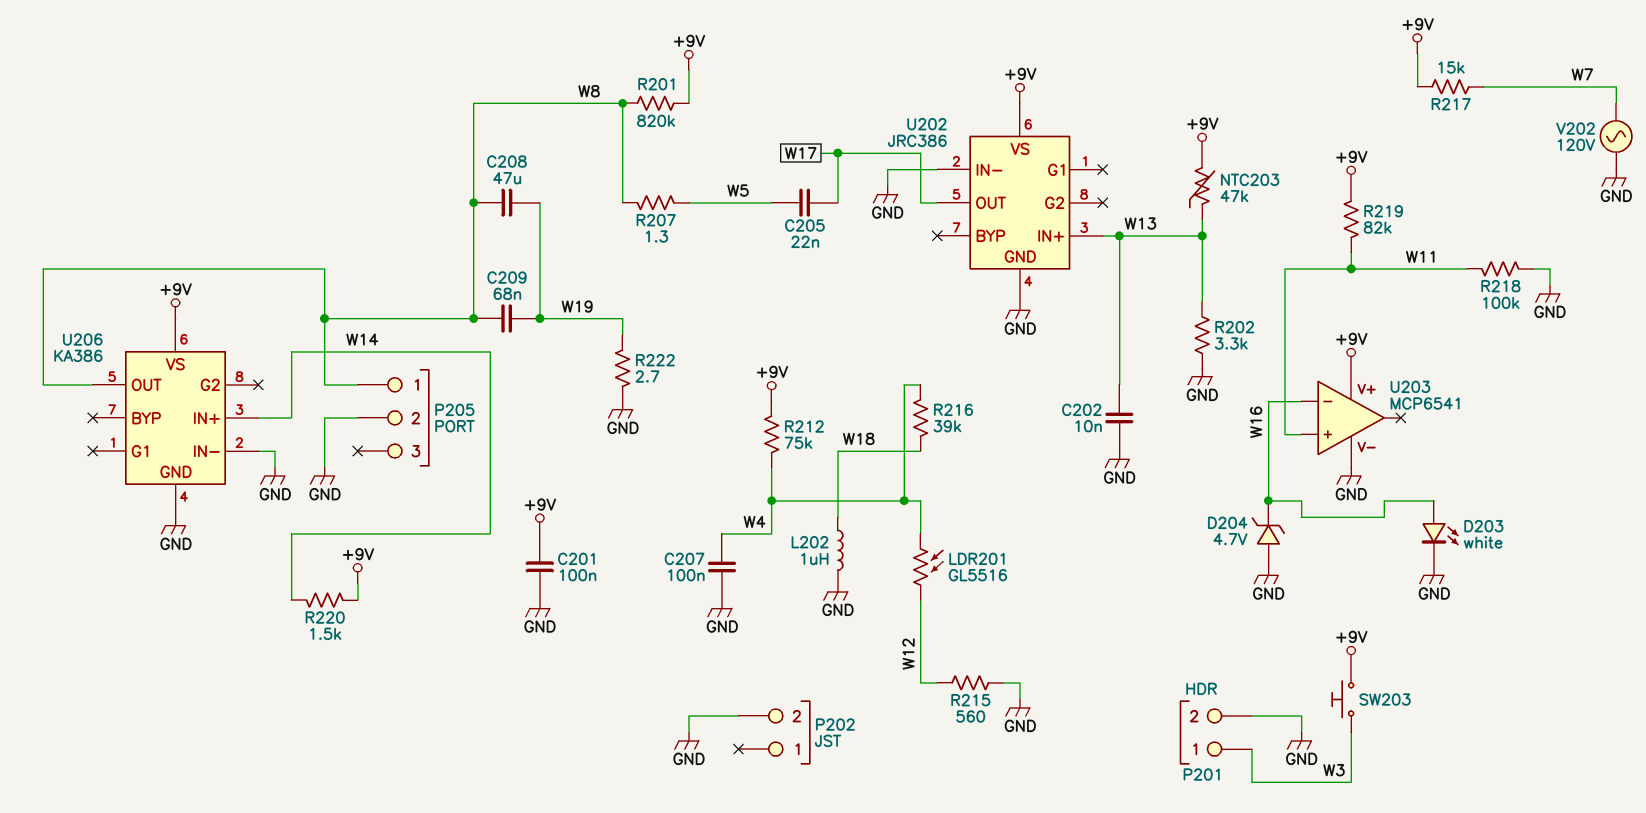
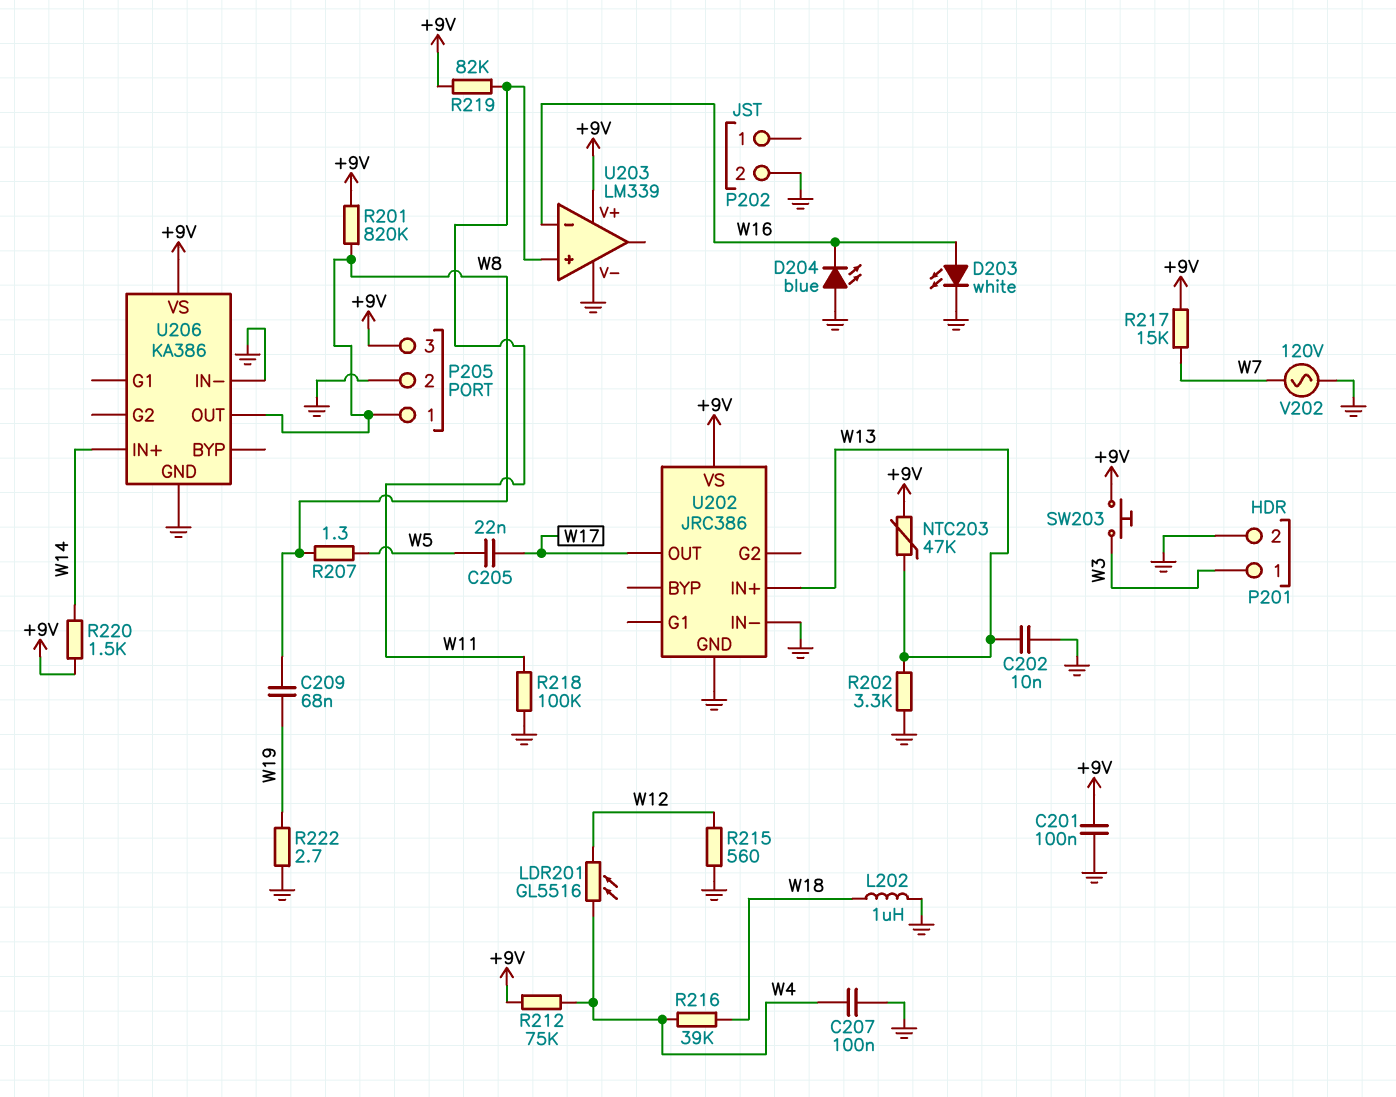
C208: 47uF (W8, W19) -> none
D204: zener 4.7V (A GND, K W16) -> LED blue (A GND, K W16)
P205 pin 3: none -> +9V
U203: MCP6541 -> LM339

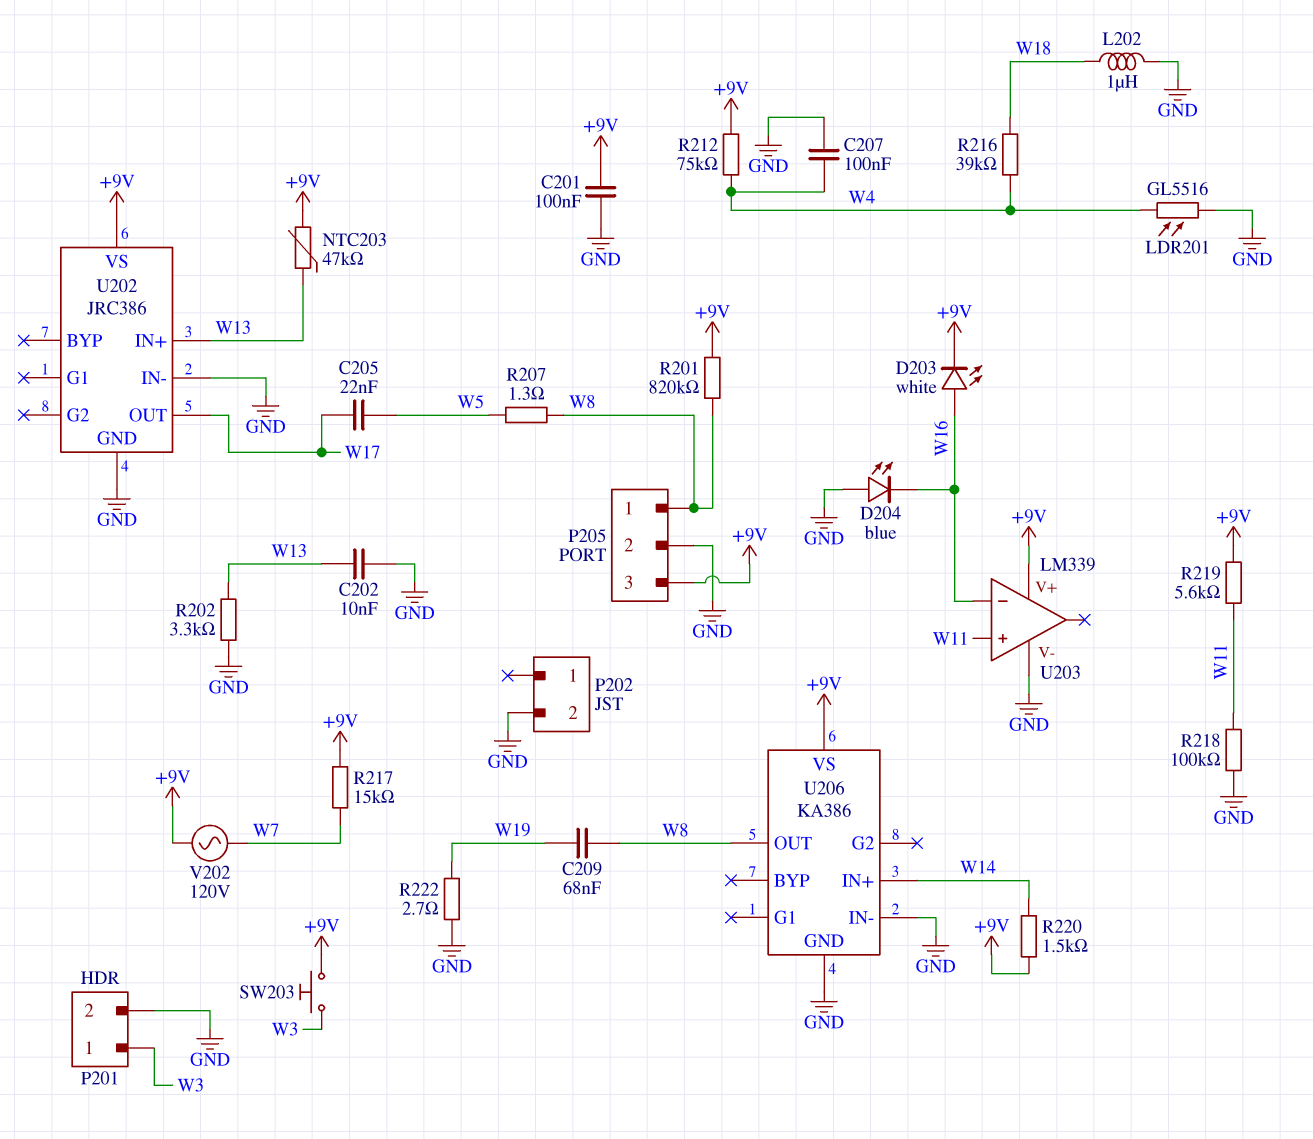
D203: LED white (A W16, K GND) -> LED white (A W16, K +9V)
LDR201: GL5516 (W4, W12) -> GL5516 (GND, W4)
R215: 560 (GND, W12) -> none
R219: 82k (+9V, W11) -> 5.6k (+9V, W11)
V202: AC 120V (GND, W7) -> AC 120V (+9V, W7)

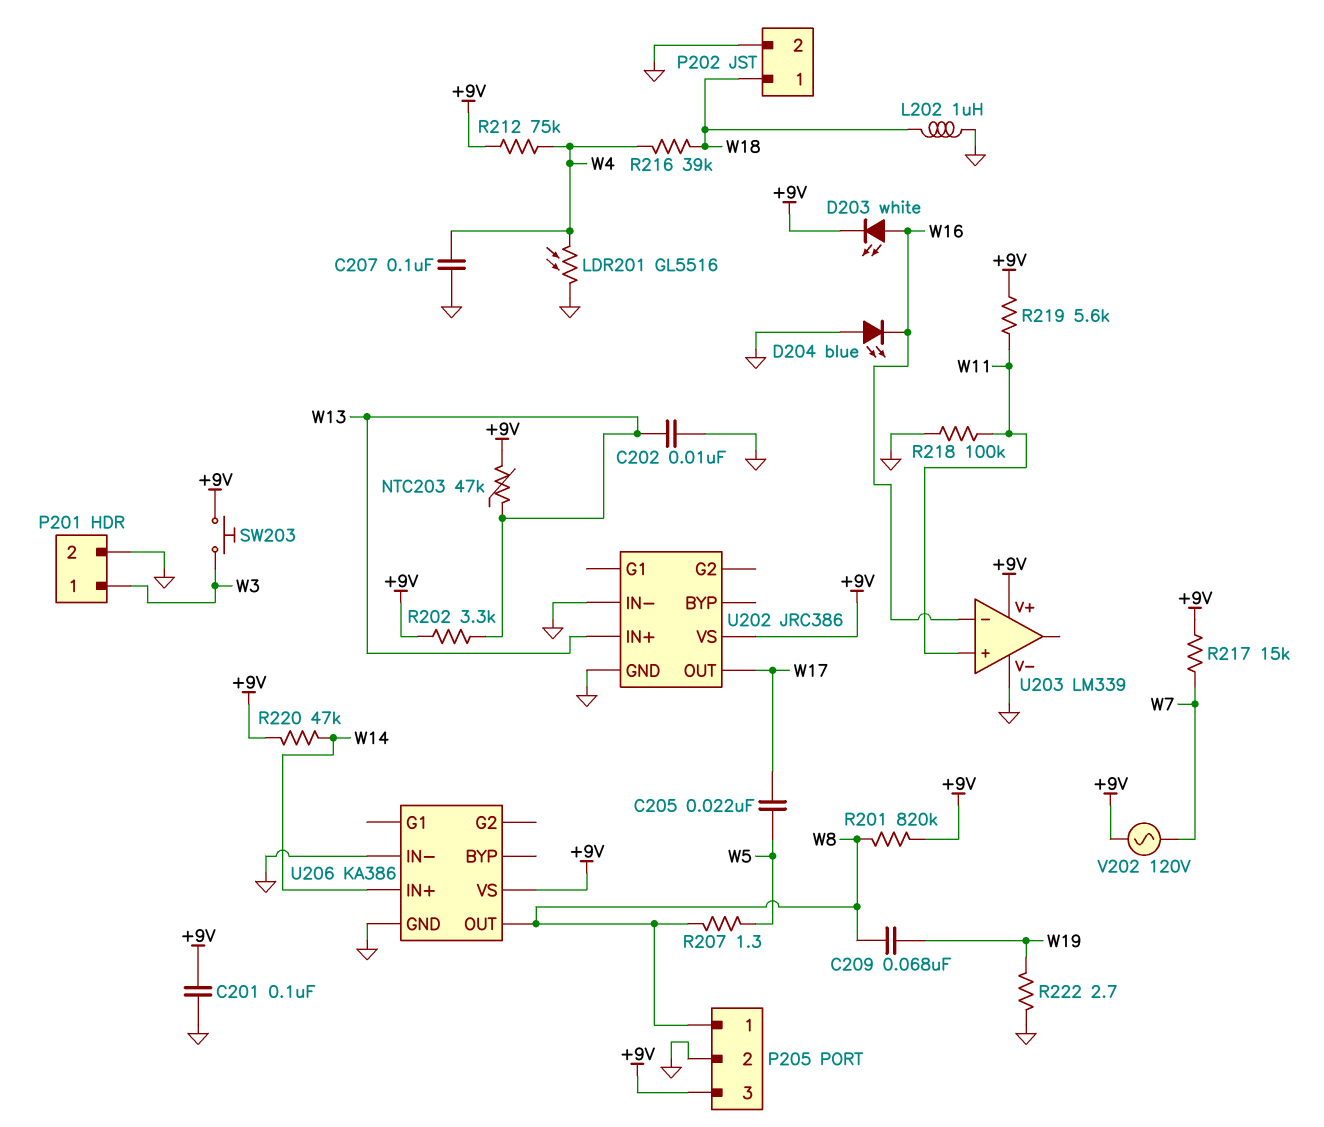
P202 pin 1: none -> W18
R202: 3.3k (GND, W13) -> 3.3k (+9V, W13)
R220: 1.5k (+9V, W14) -> 47k (+9V, W14)

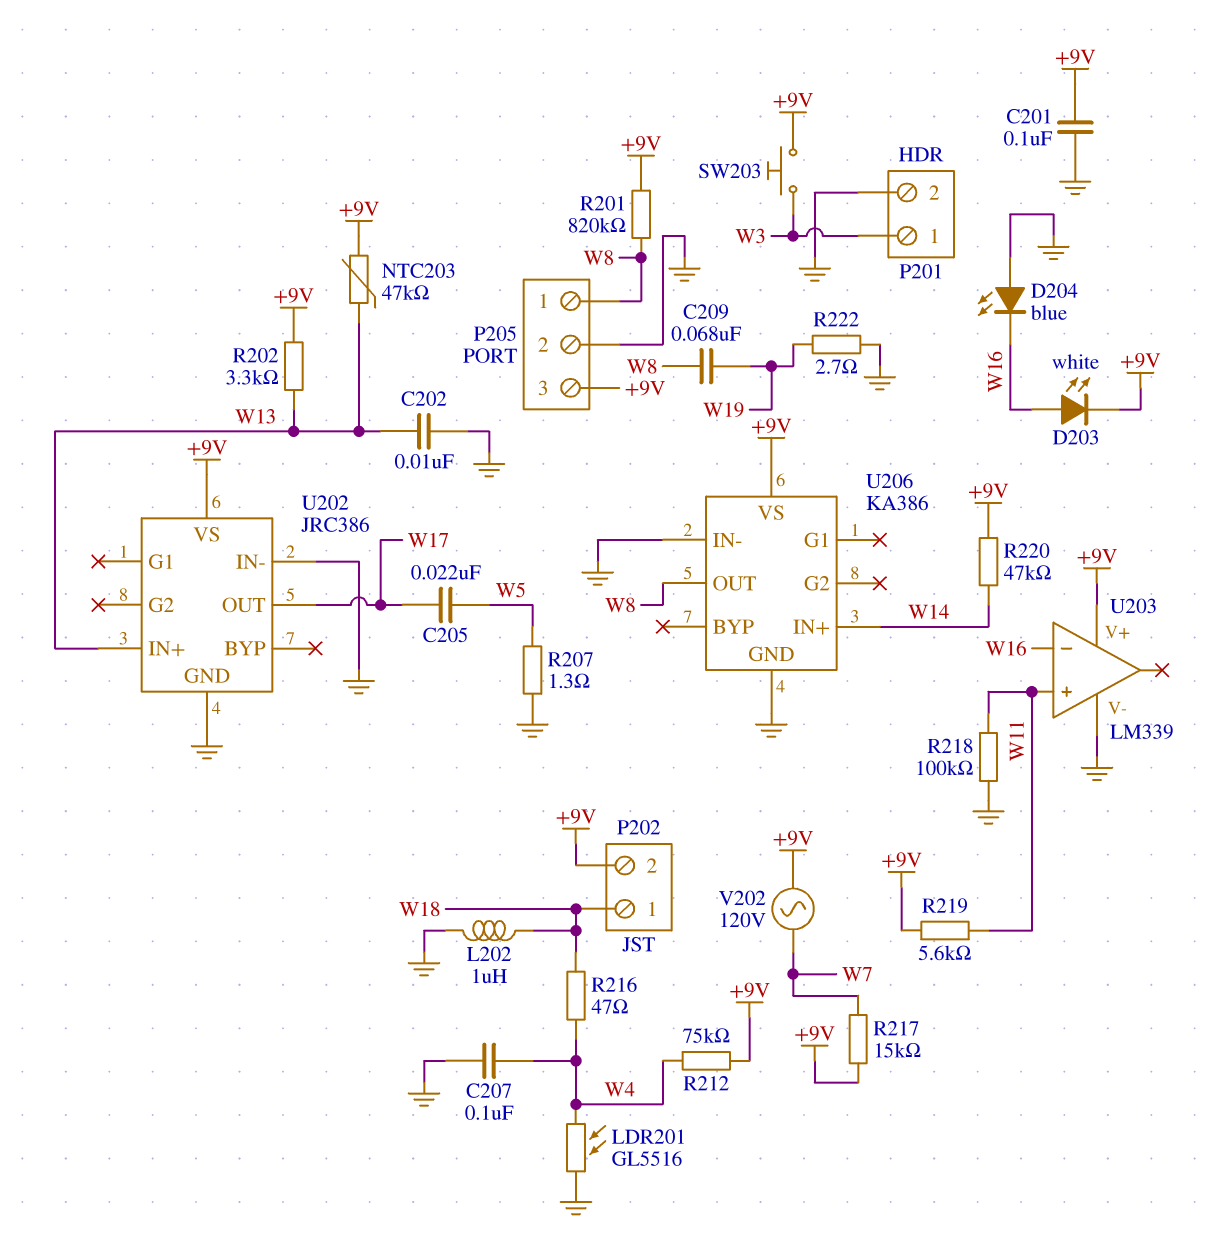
P202 pin 2: GND -> +9V
R207: 1.3 (W5, W8) -> 1.3 (GND, W5)
R216: 39k (W4, W18) -> 47 (W4, W18)

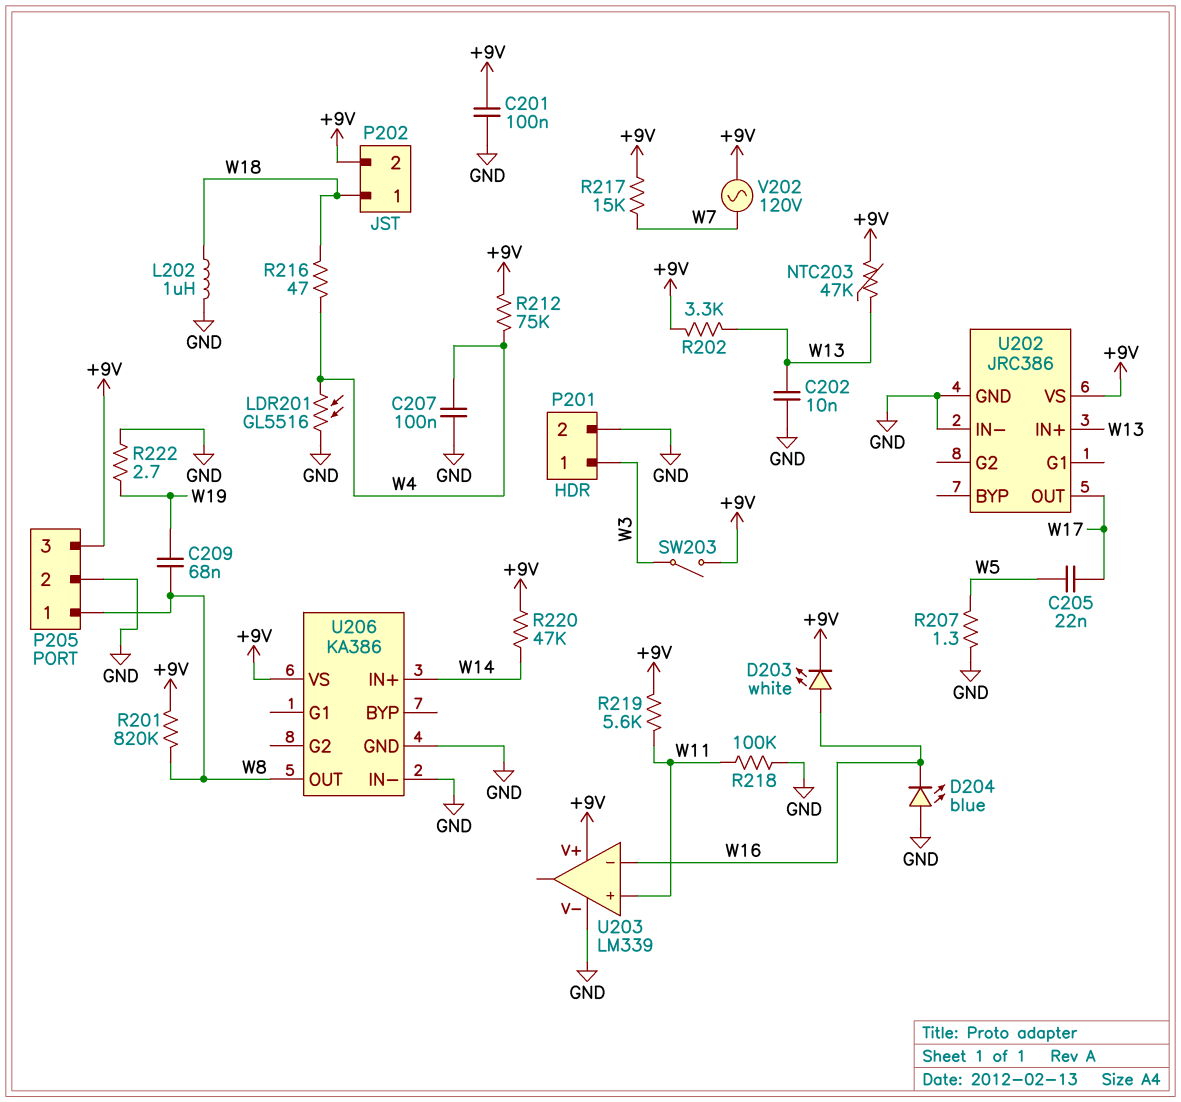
SW203: button (+9V, W3) -> switch (+9V, W3)

